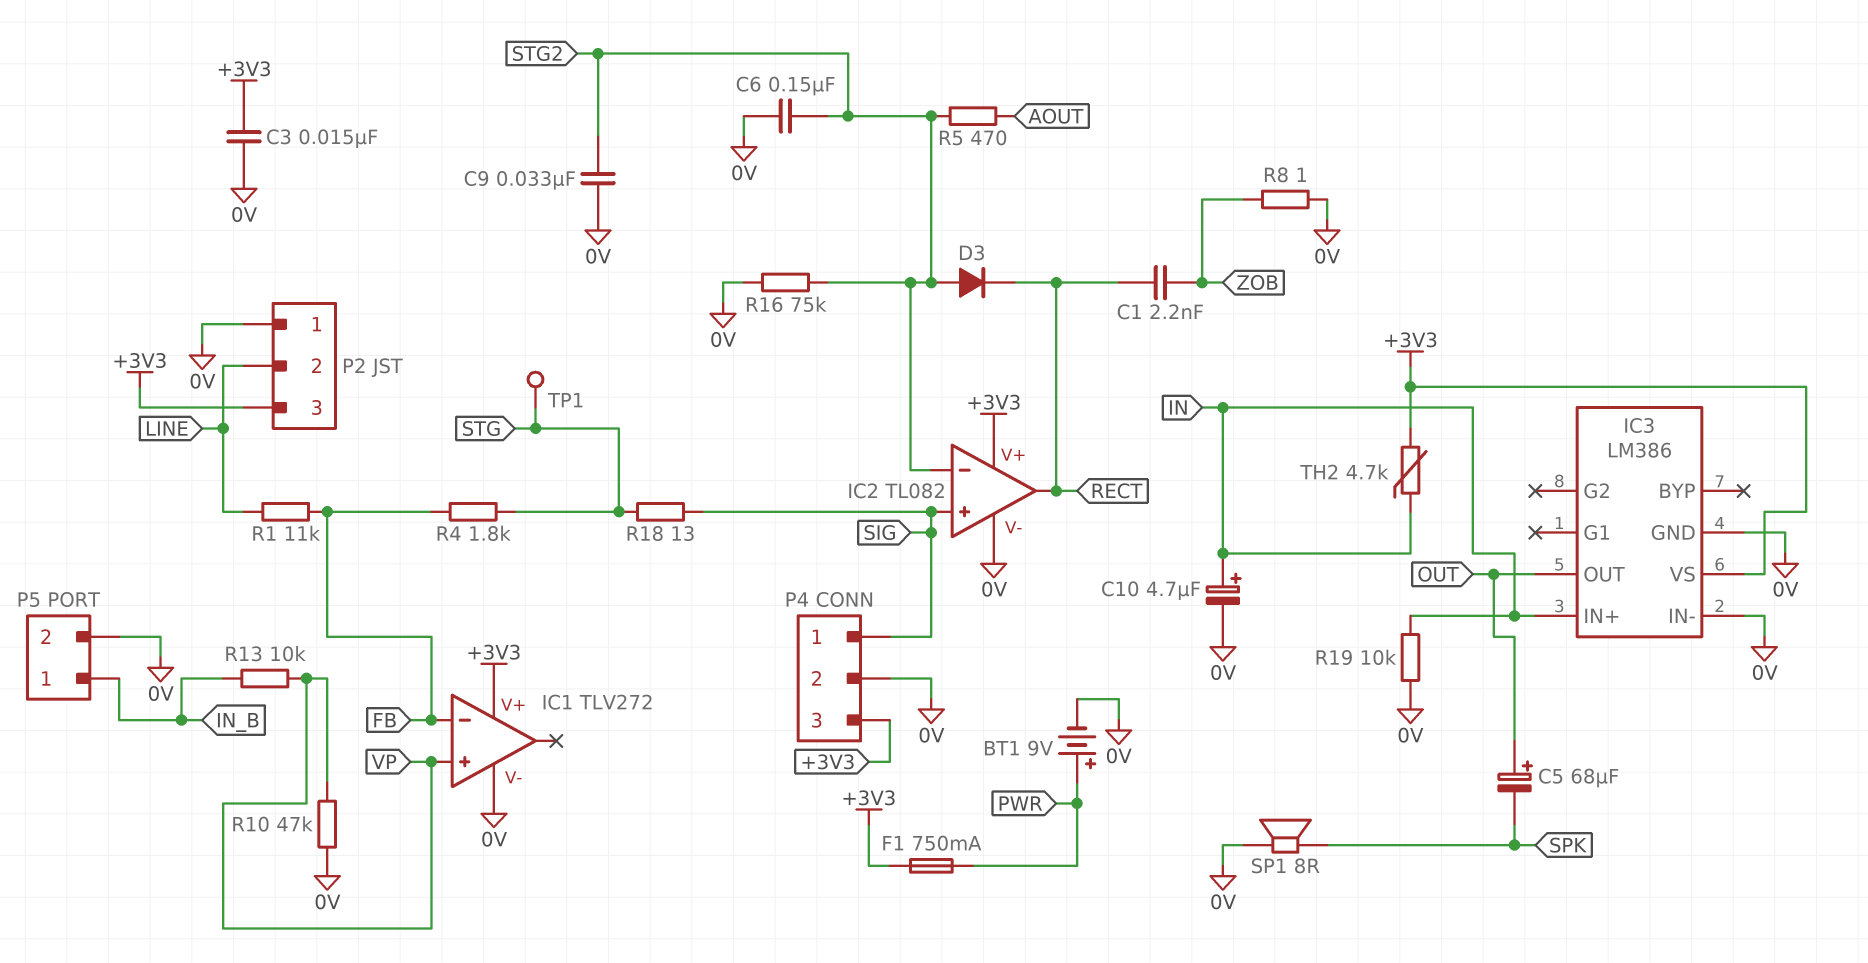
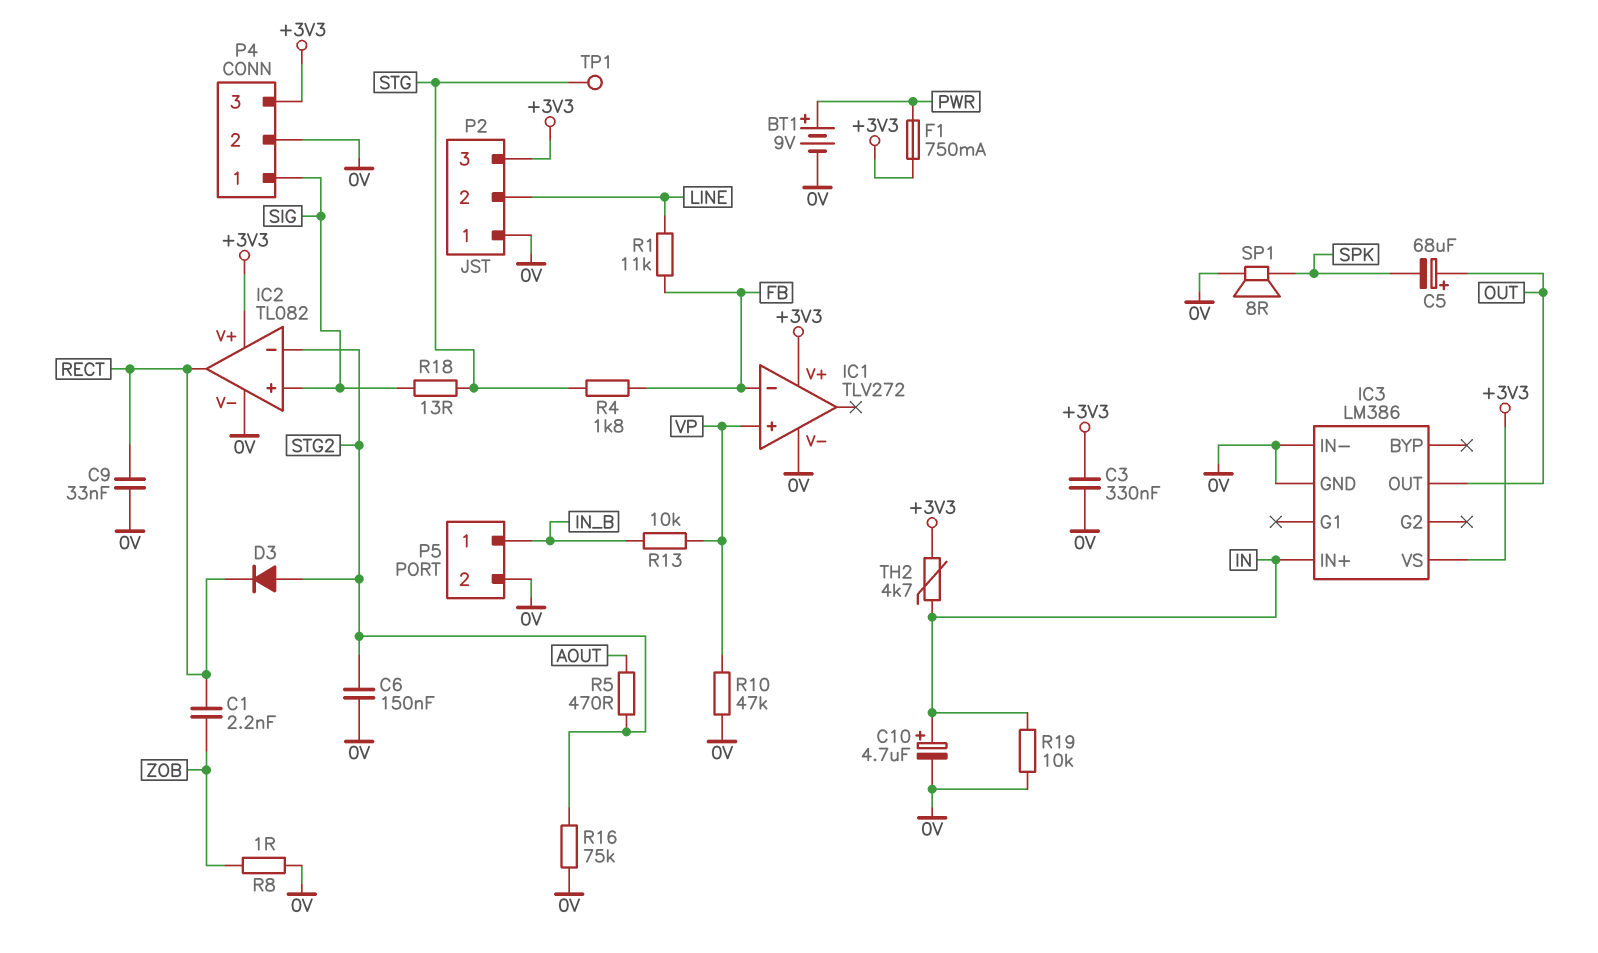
C3: 15nF (+3V3, 0V) -> 330nF (+3V3, 0V)
C9: 33nF (0V, STG2) -> 33nF (0V, RECT)

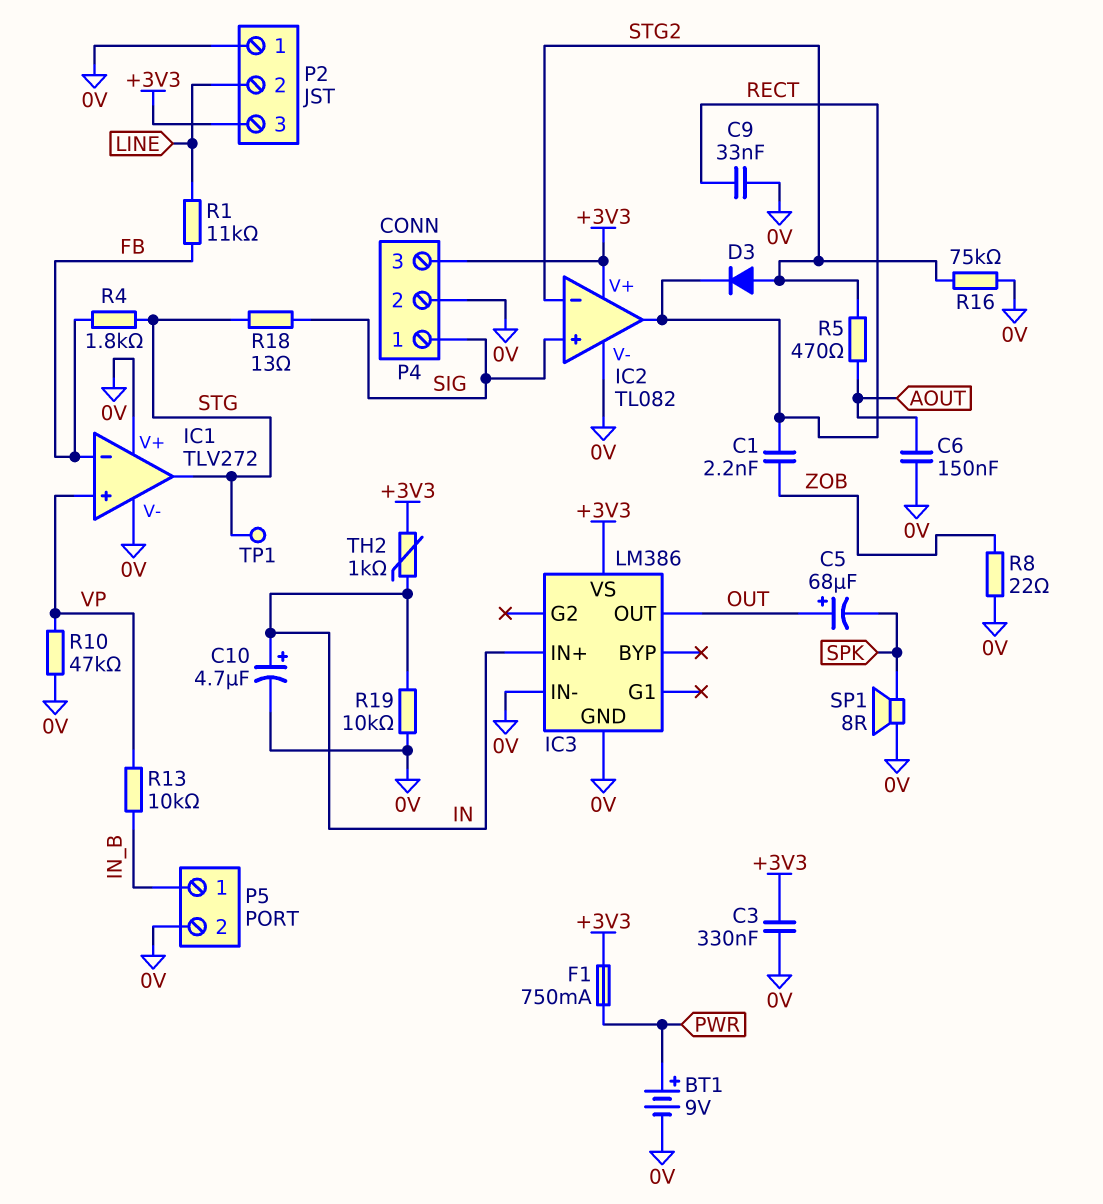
C6: 150nF (0V, STG2) -> 150nF (0V, AOUT)
IC1 pin V+: +3V3 -> 0V
IC1 pin out: none -> STG
R8: 1 (0V, ZOB) -> 22 (0V, ZOB)
TH2: 4.7k (+3V3, IN) -> 1k (+3V3, IN)

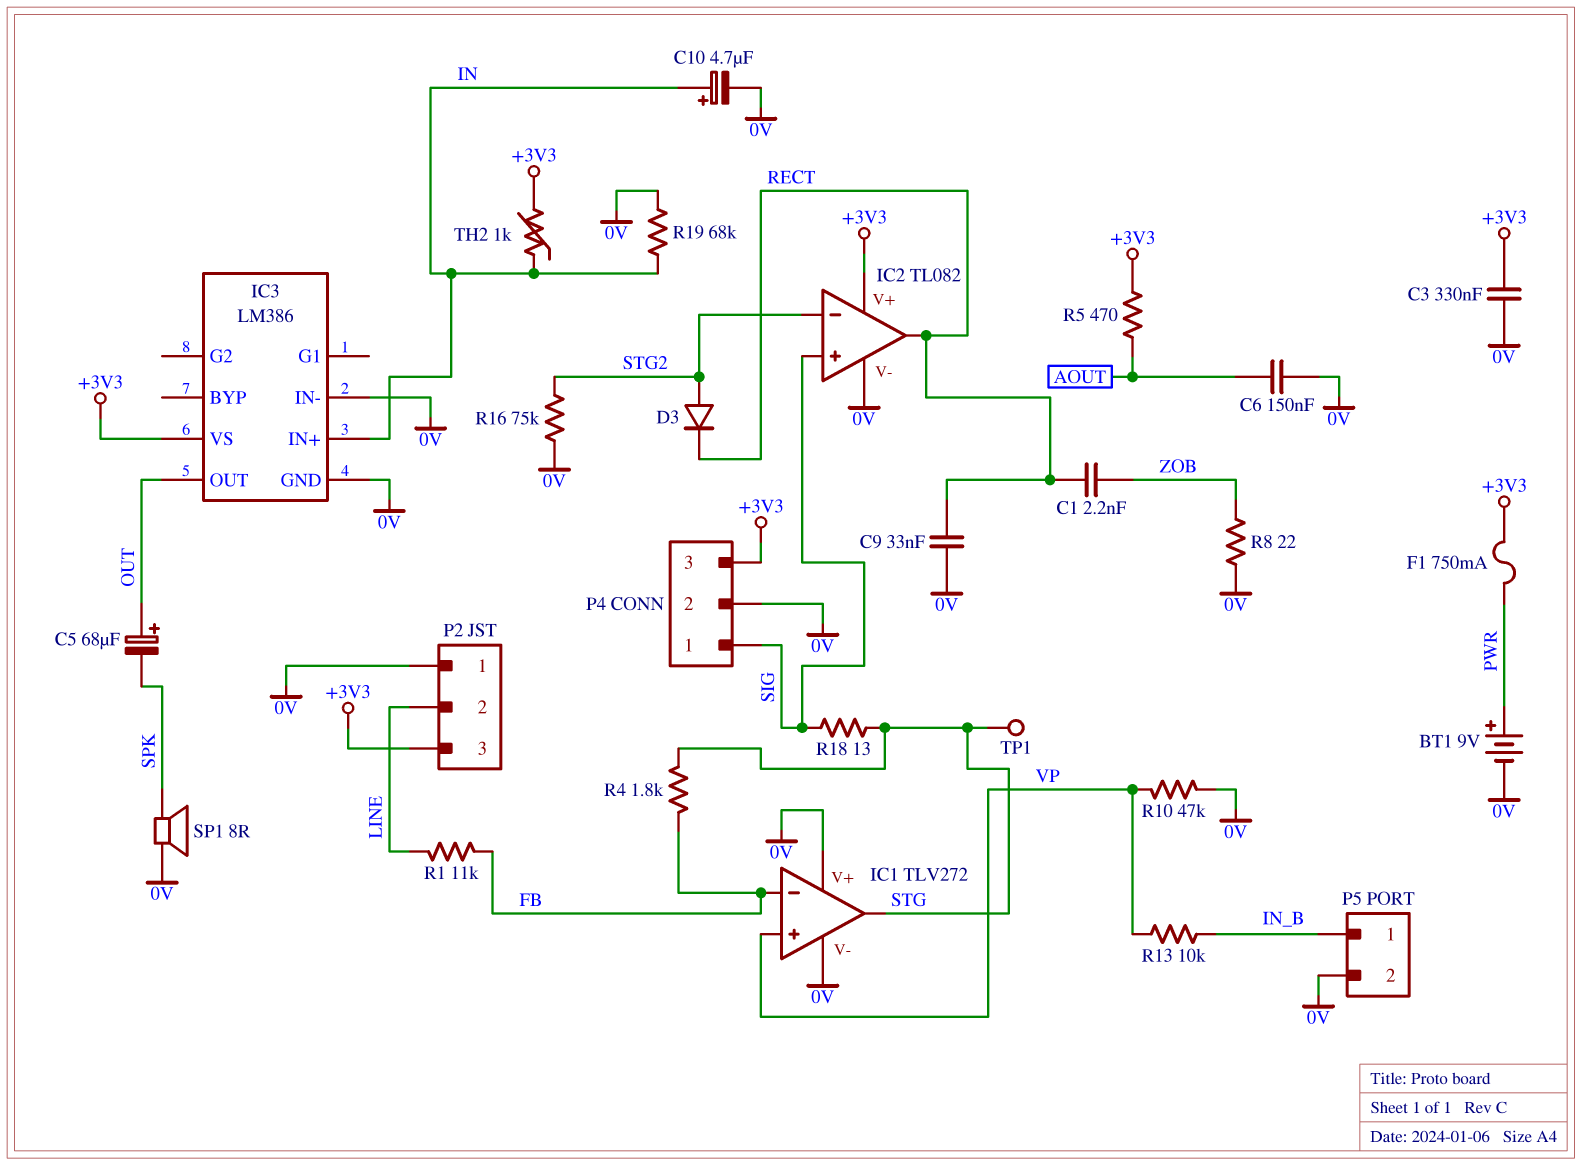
R5: 470 (AOUT, STG2) -> 470 (+3V3, AOUT)
R19: 10k (0V, IN) -> 68k (0V, IN)

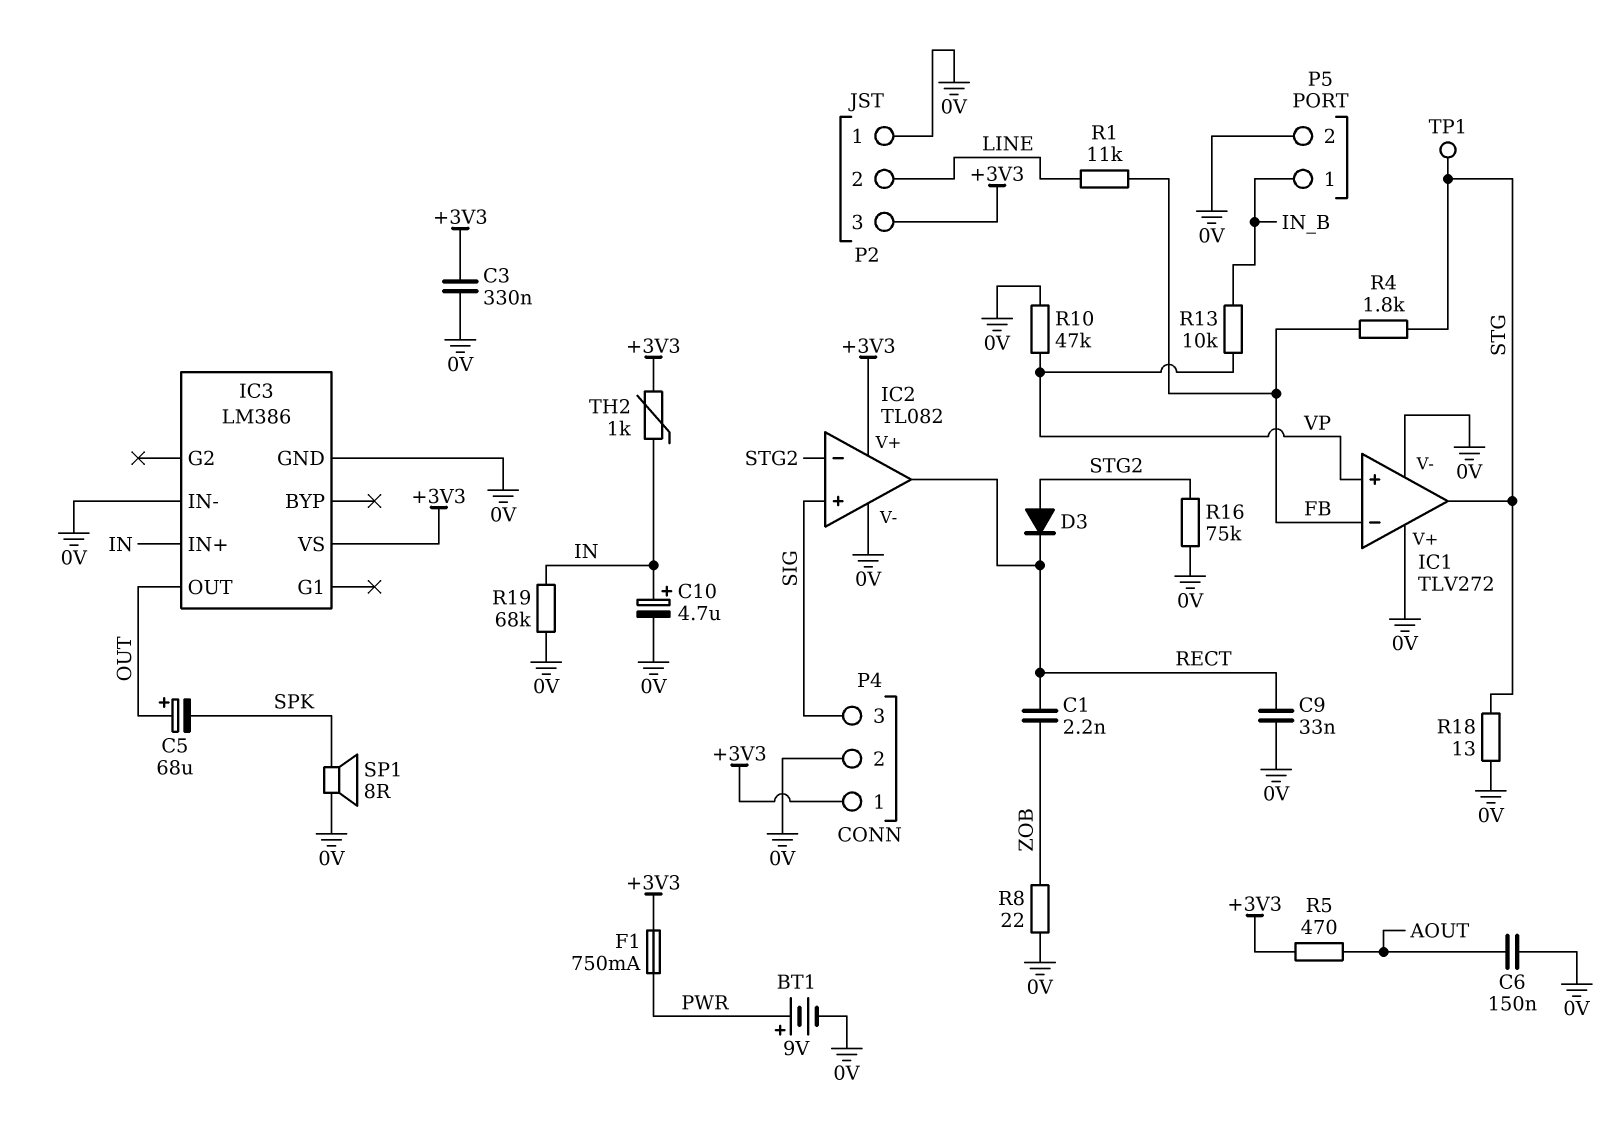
P4 pin 1: SIG -> +3V3
P4 pin 3: +3V3 -> SIG
R18: 13 (SIG, STG) -> 13 (0V, STG)

